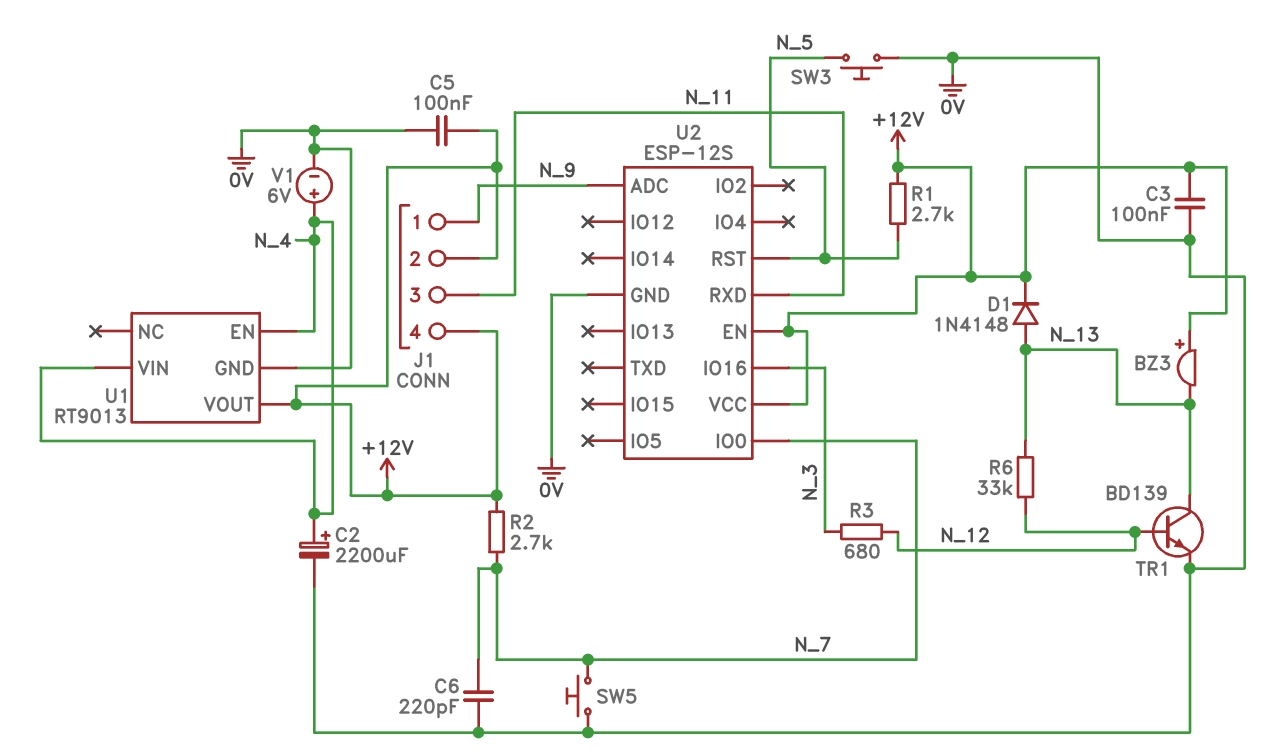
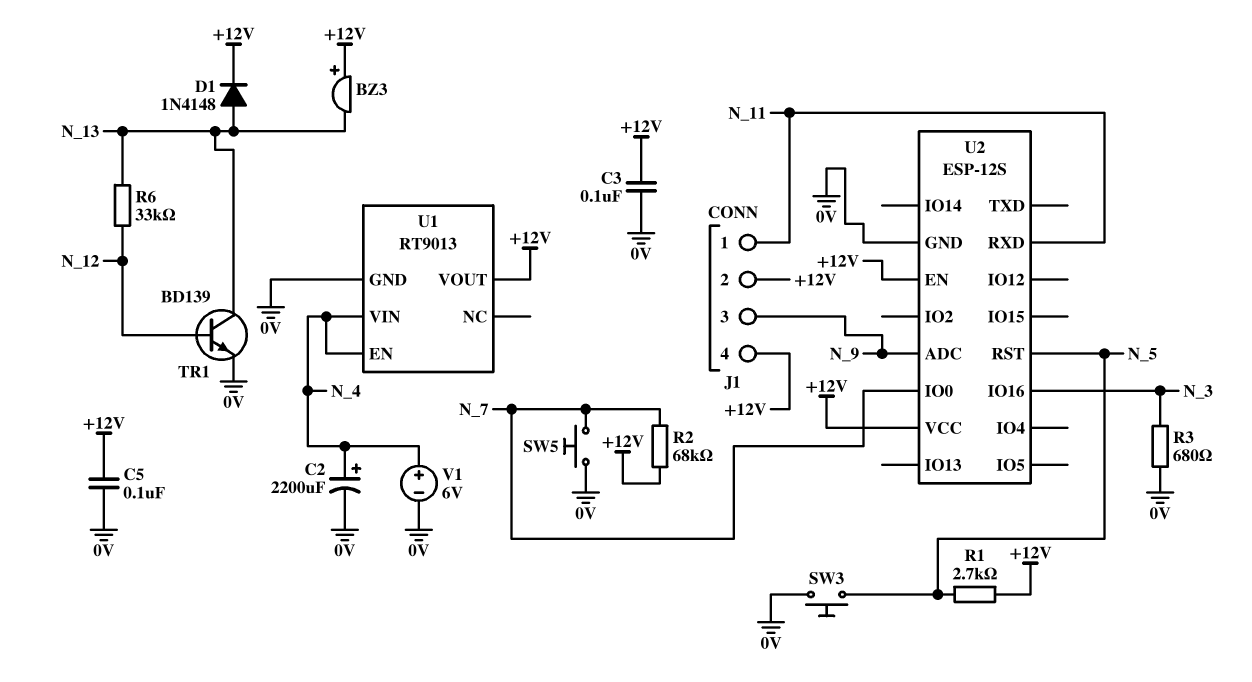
C6: 220pF (0V, N_7) -> none
J1 pin 1: N_9 -> N_11
J1 pin 3: N_11 -> N_9
R2: 2.7k (+12V, N_7) -> 68k (+12V, N_7)
R3: 680 (N_3, N_12) -> 680 (0V, N_3)

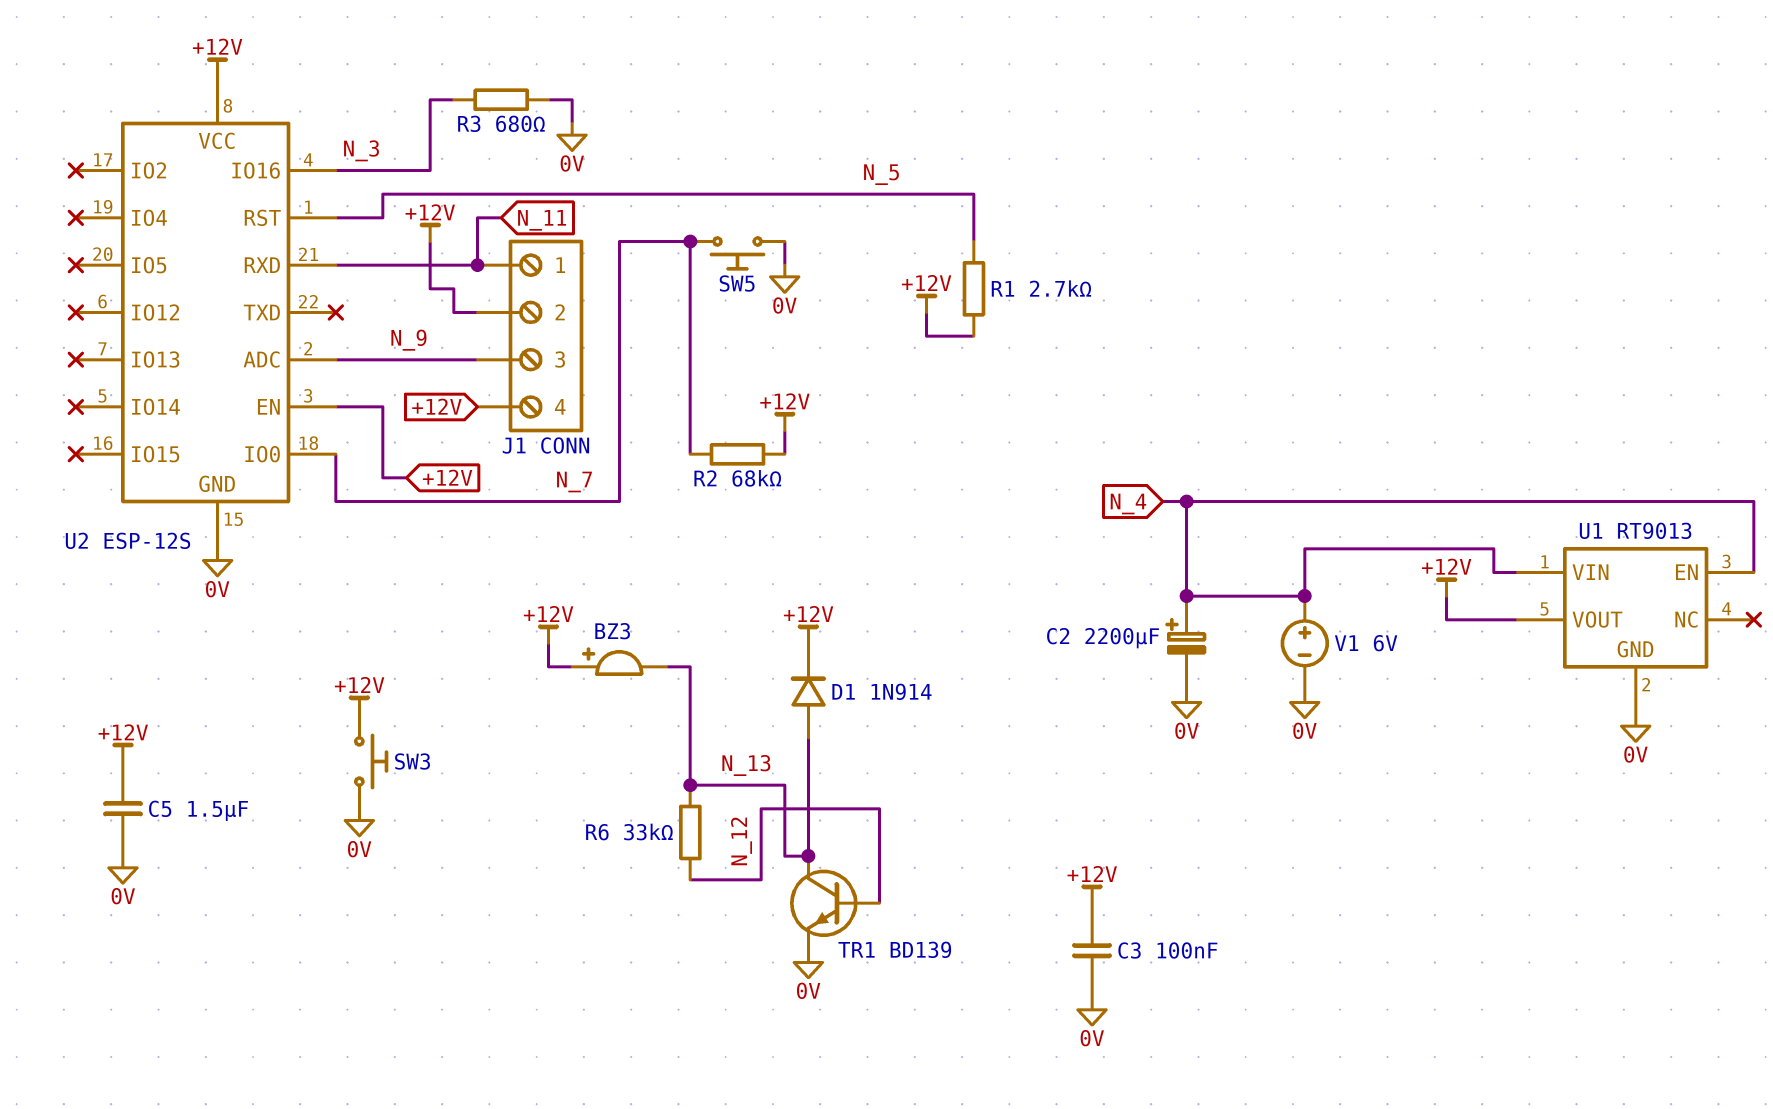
C5: 100nF (+12V, 0V) -> 1.5uF (+12V, 0V)
D1: diode 1N4148 (A N_13, K +12V) -> diode 1N914 (A N_13, K +12V)
SW3: button (0V, N_5) -> button (+12V, 0V)

